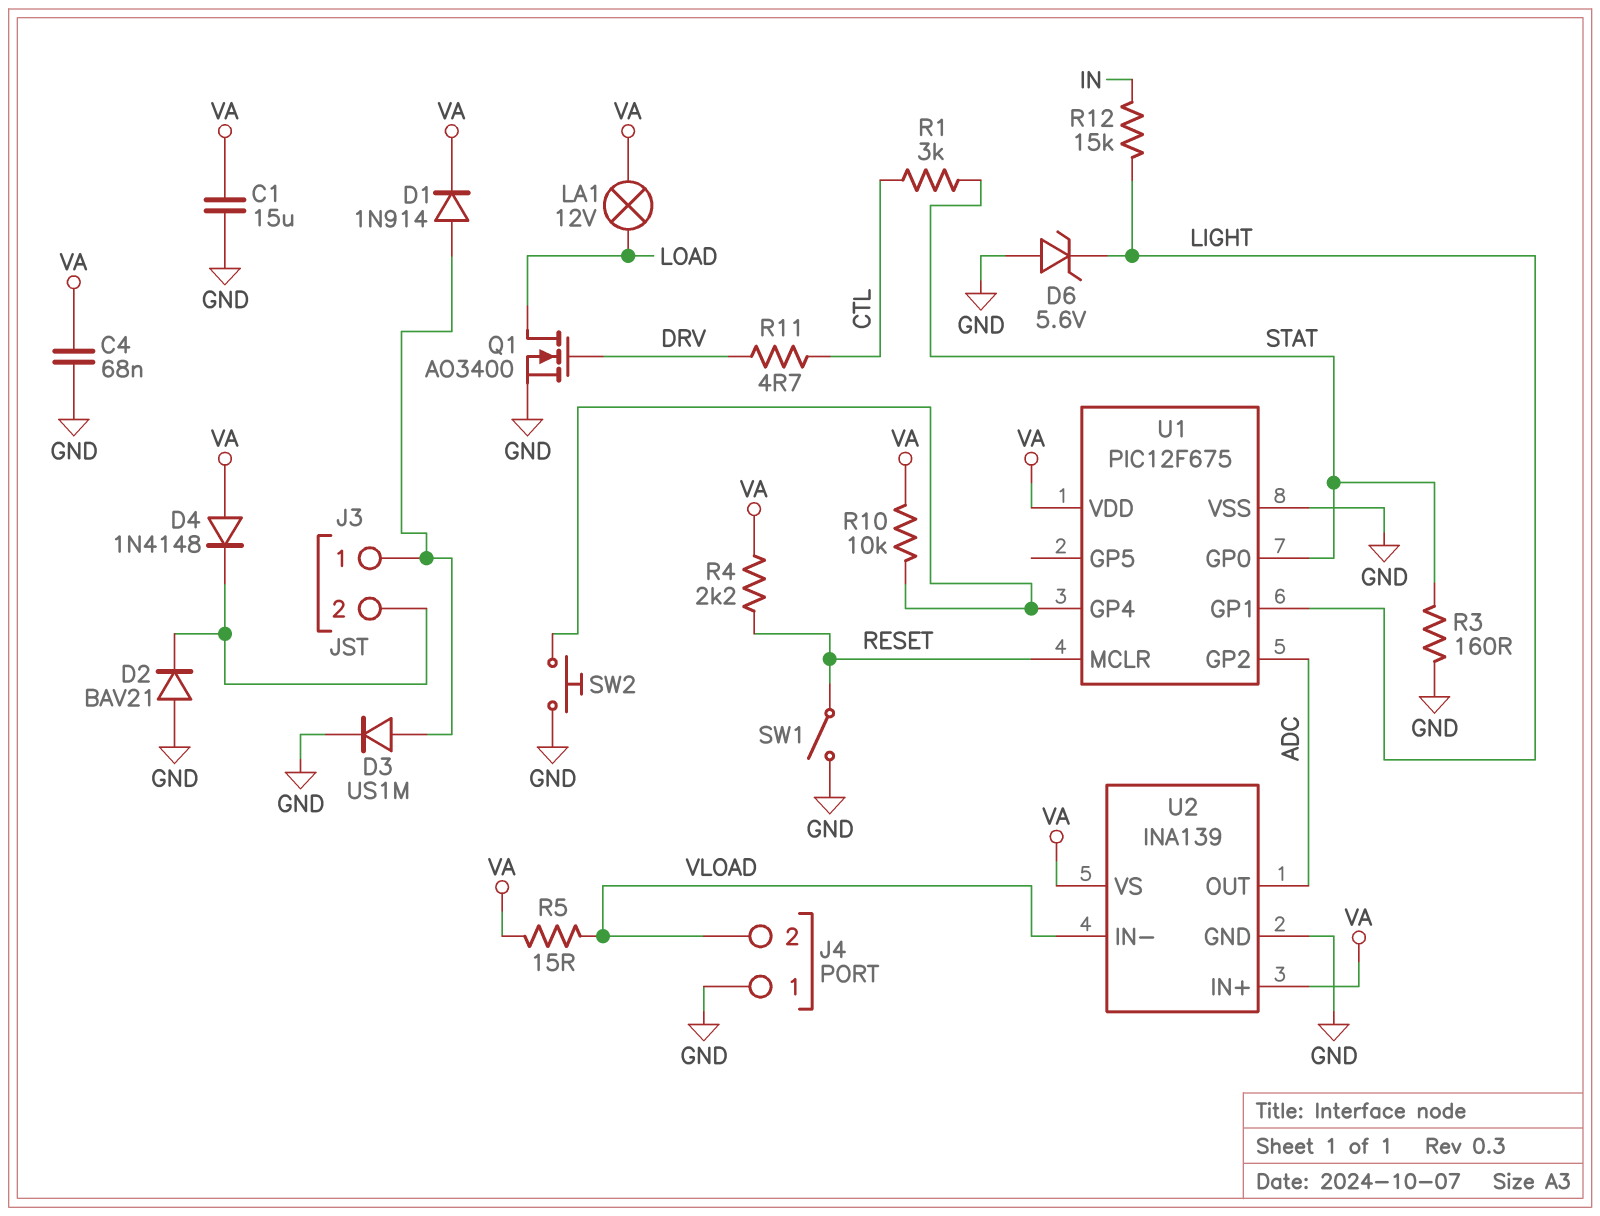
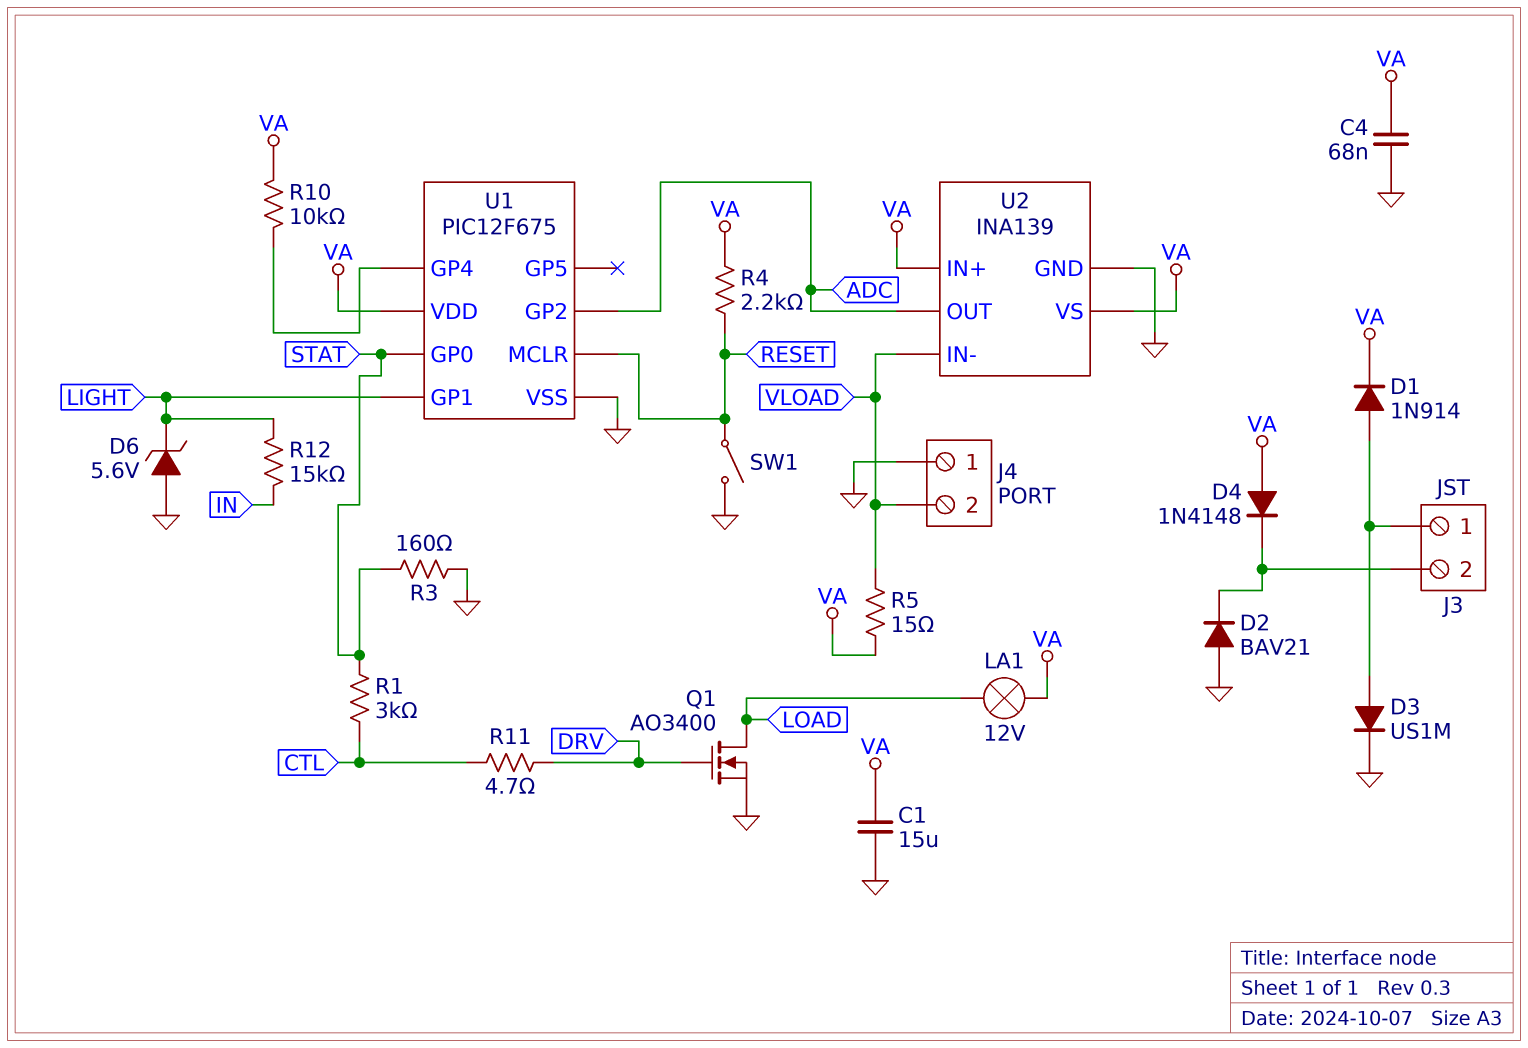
SW2: button (GND, U1/GP4) -> none

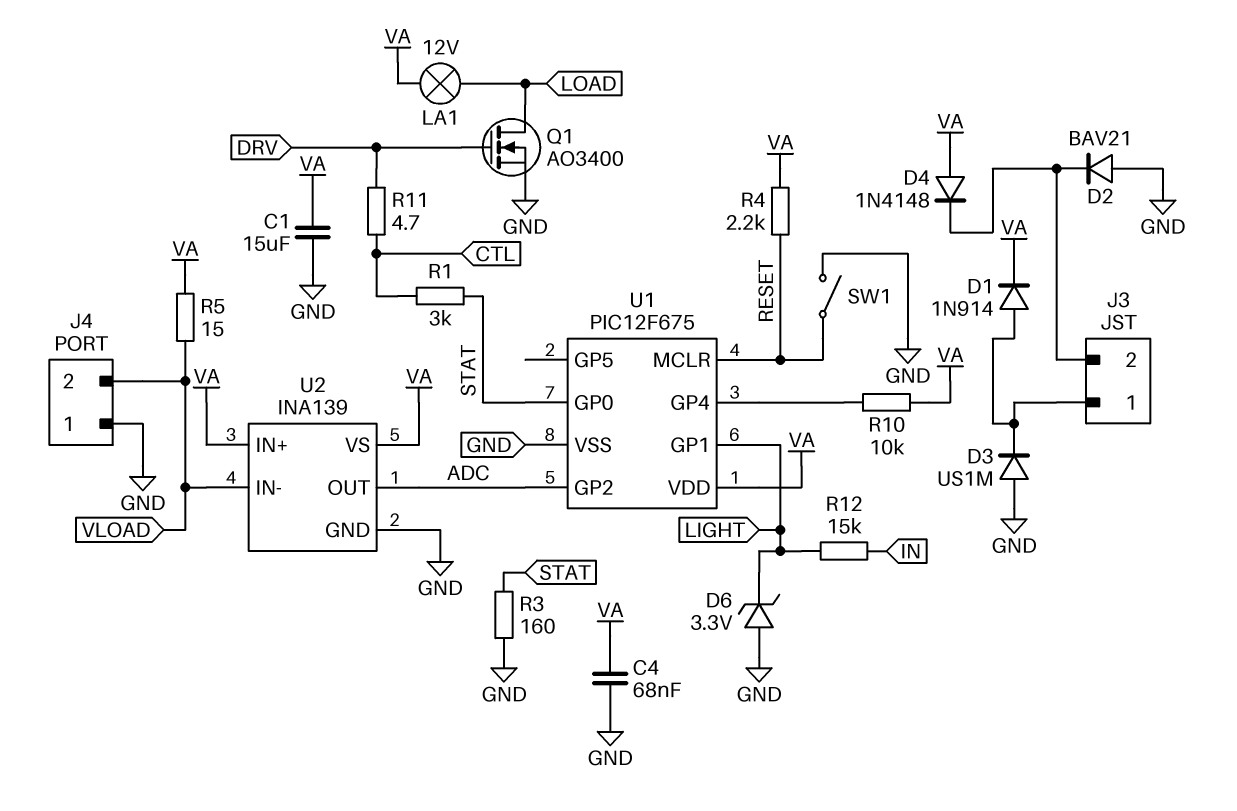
D3: diode US1M (A J3/1, K GND) -> diode US1M (A GND, K J3/1)
D6: zener 5.6V (A GND, K LIGHT) -> zener 3.3V (A GND, K LIGHT)

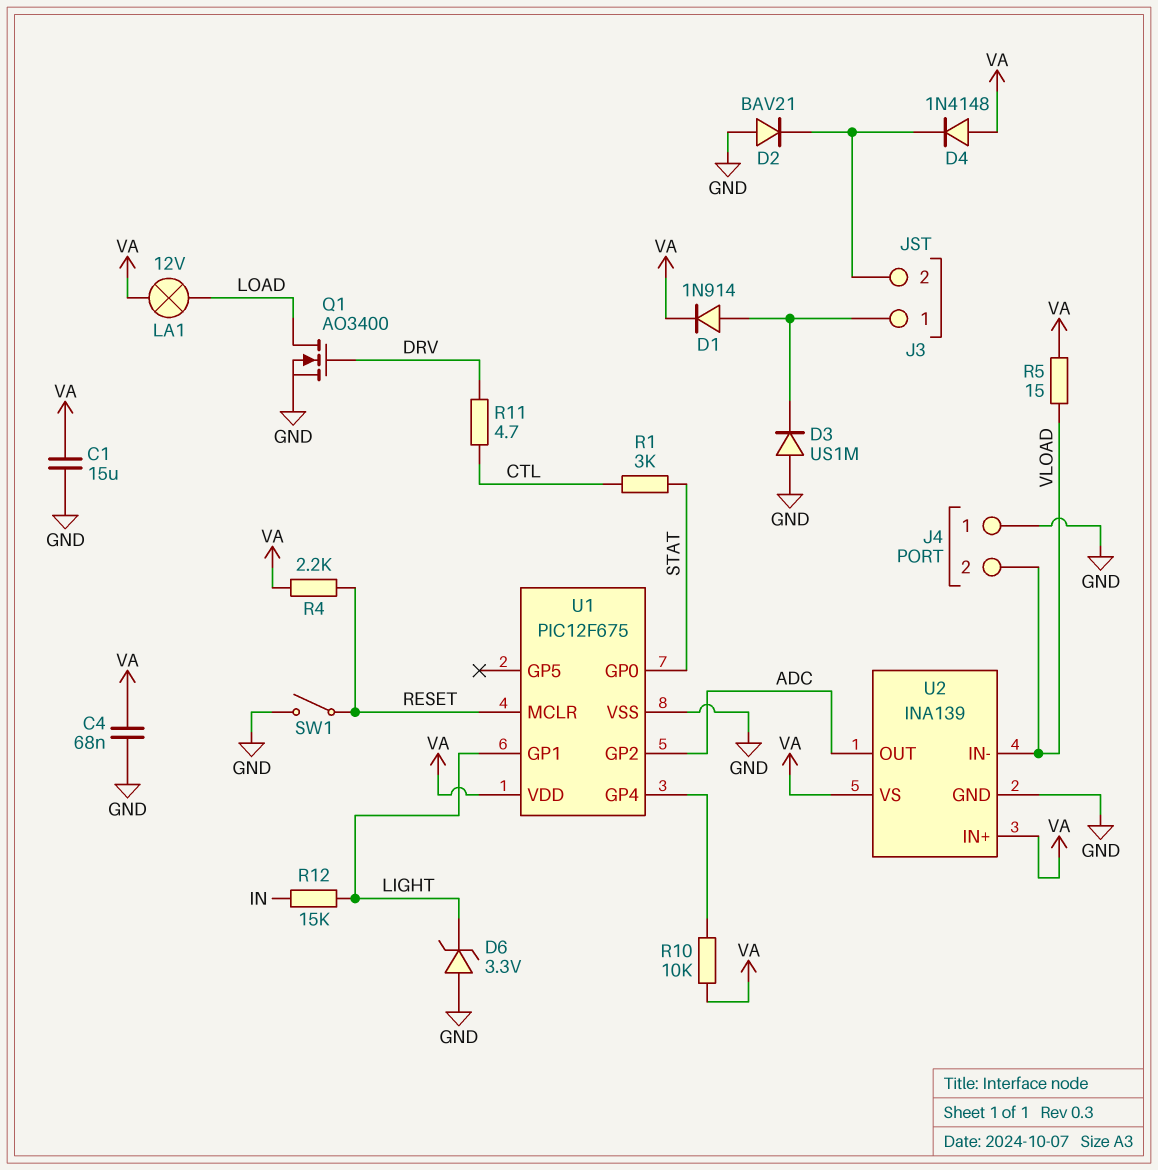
R3: 160 (GND, STAT) -> none

